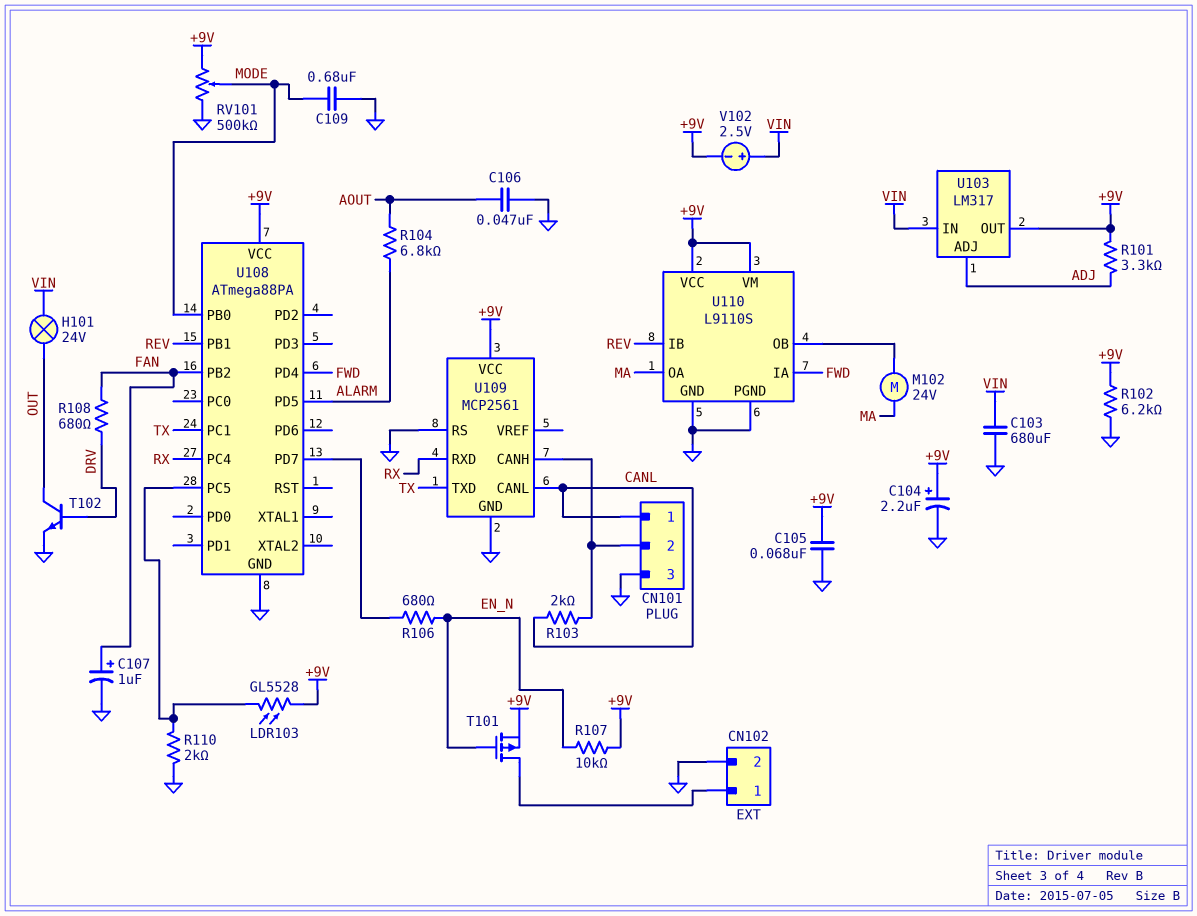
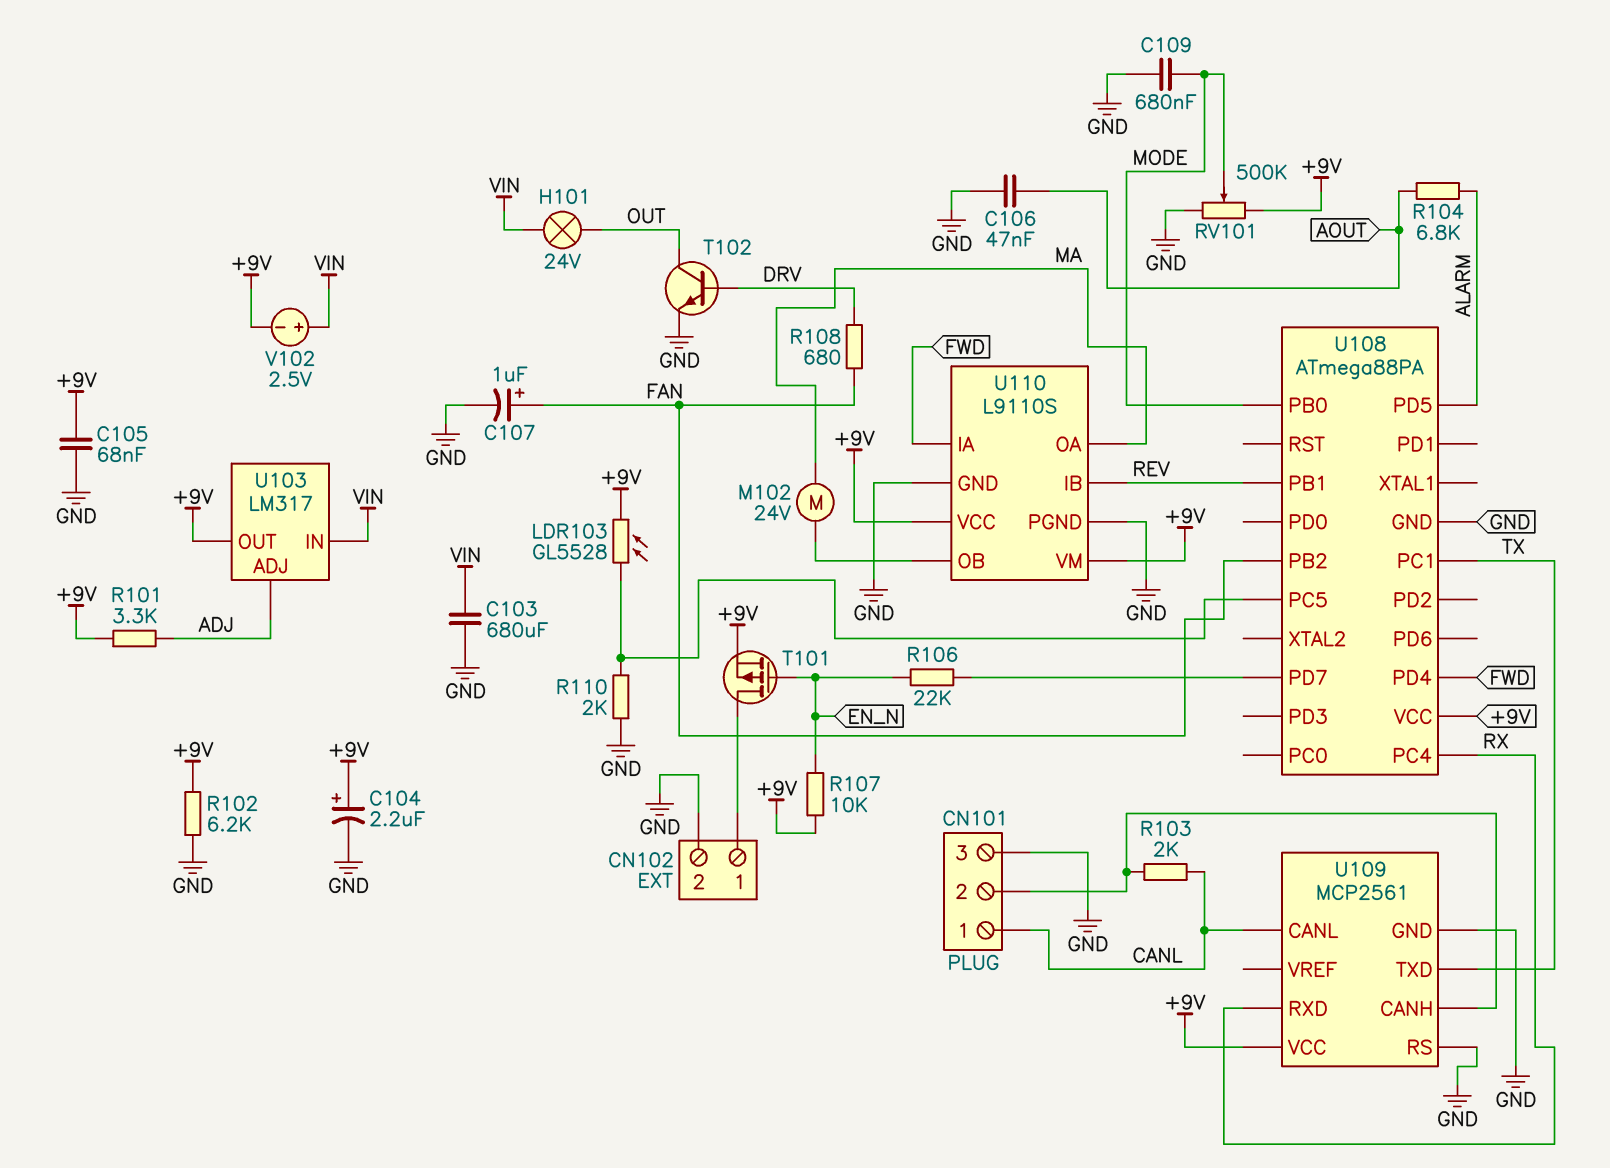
R106: 680 (EN_N, U108/PD7) -> 22k (EN_N, U108/PD7)

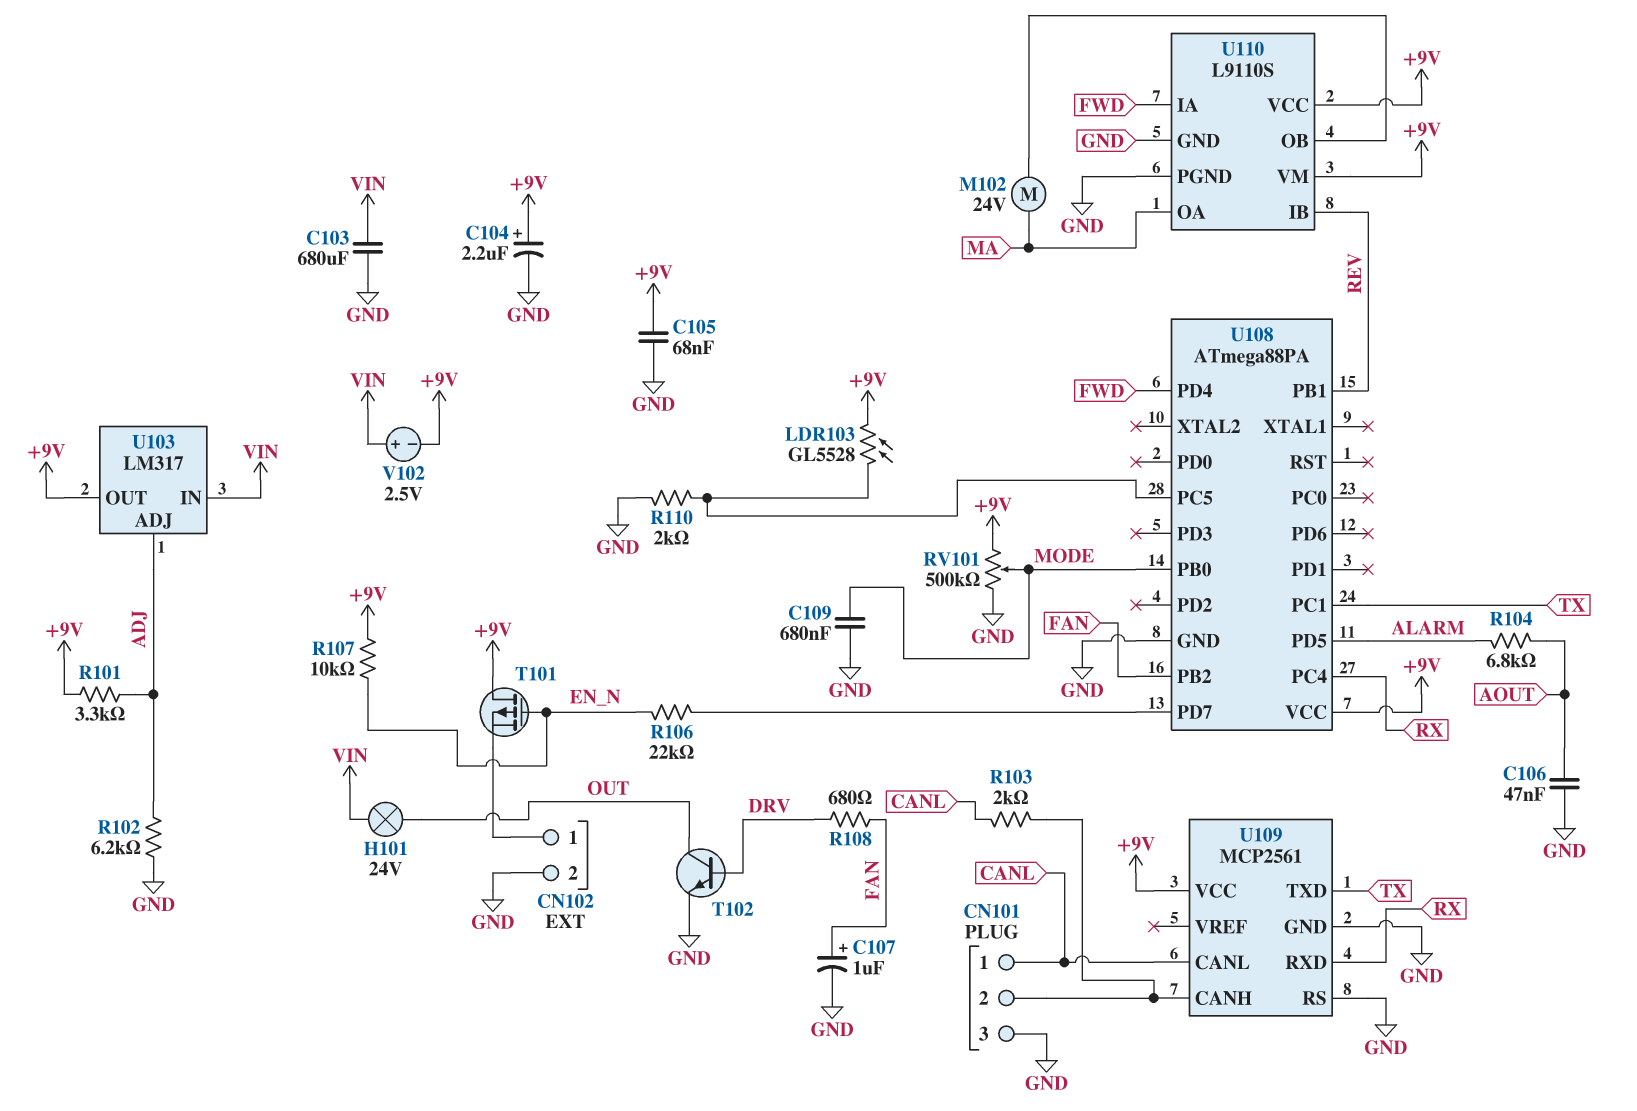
R102: 6.2k (+9V, GND) -> 6.2k (ADJ, GND)
T101: PMOS (G EN_N, D CN102/1, S +9V) -> PMOS (G EN_N, D +9V, S CN102/1)

